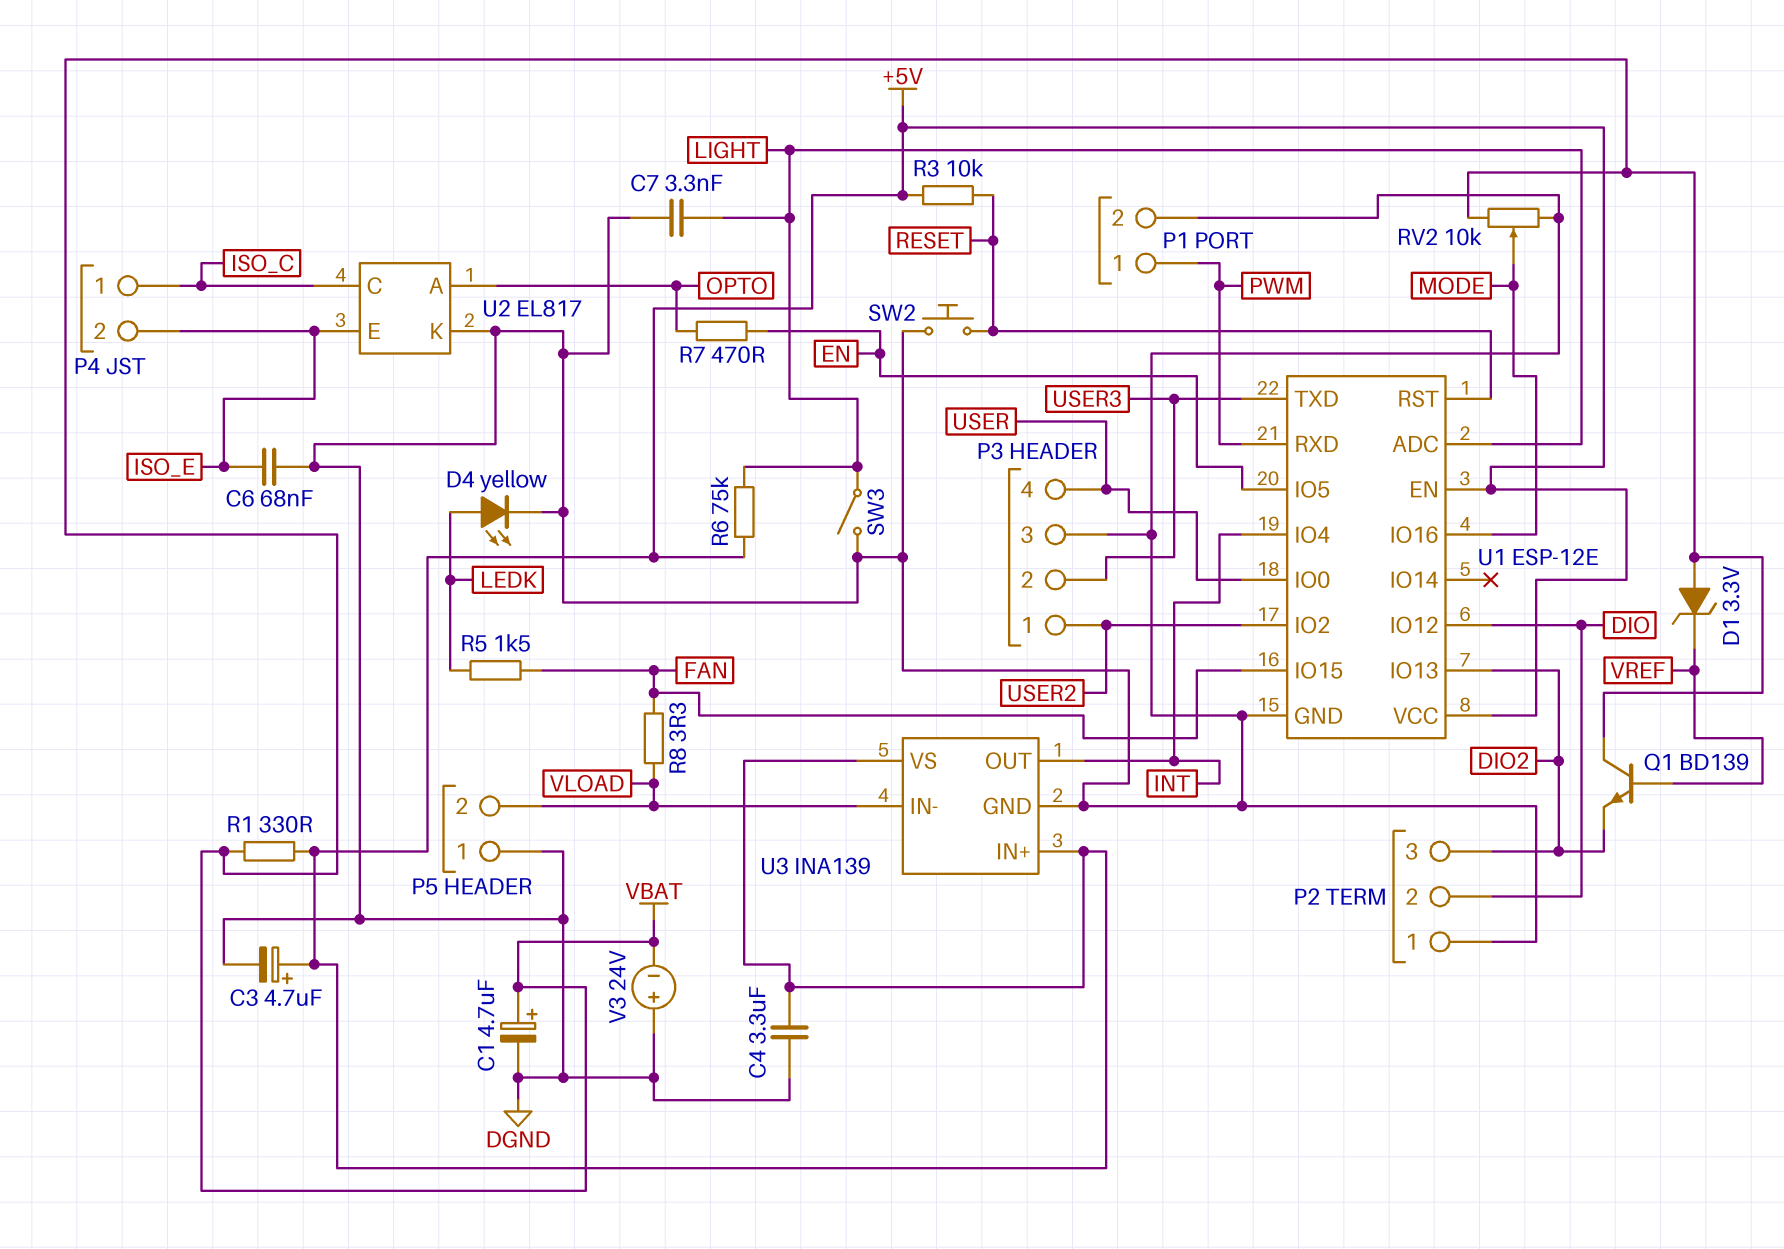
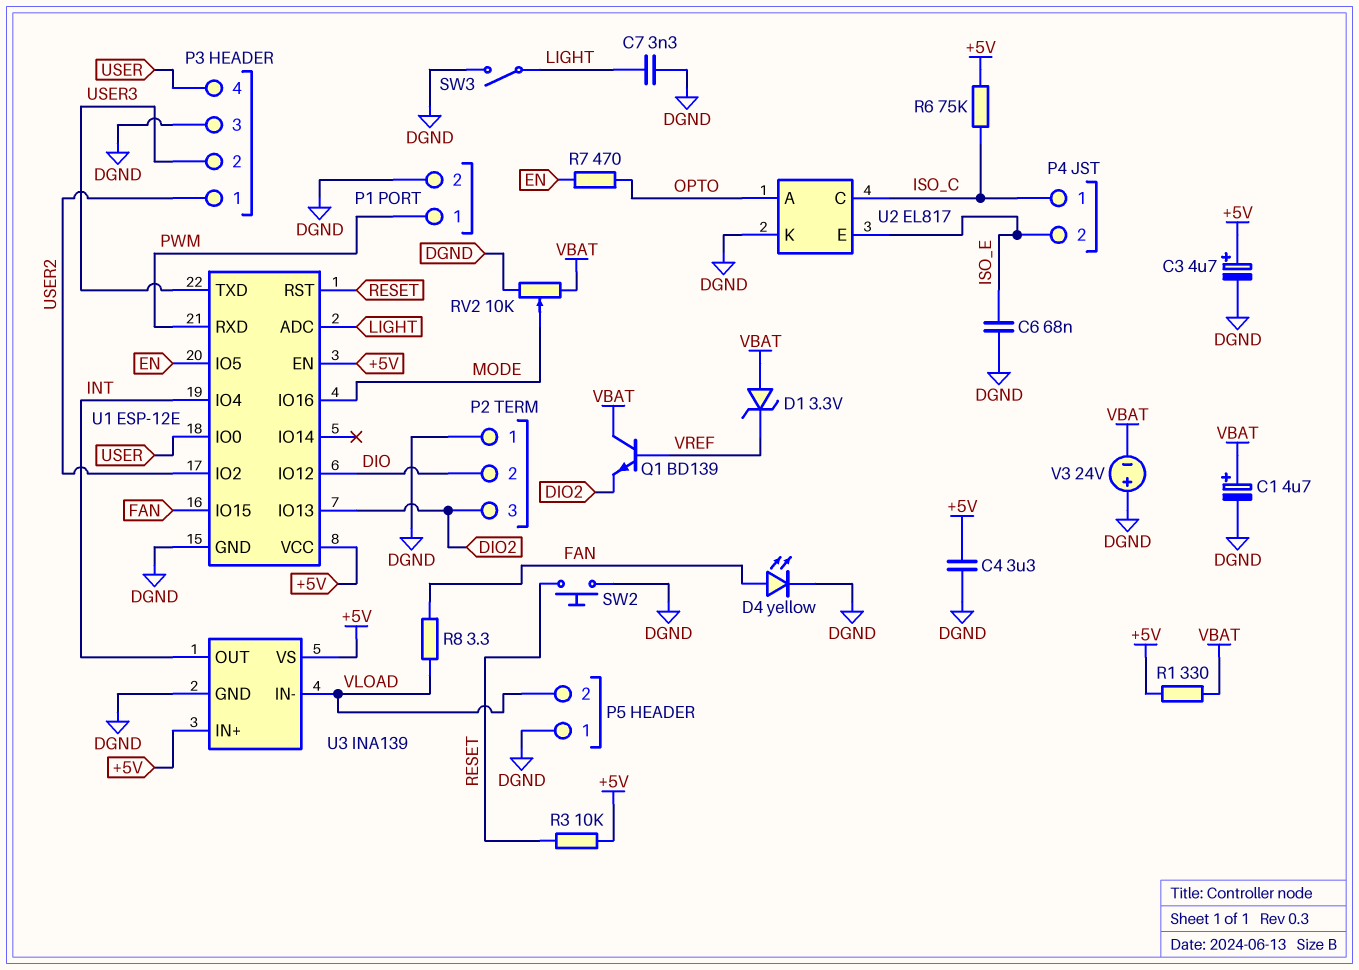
D4: LED yellow (A LEDK, K DGND) -> LED yellow (A FAN, K DGND)
R5: 1.5k (FAN, LEDK) -> none
R6: 75k (+5V, LIGHT) -> 75k (+5V, ISO_C)

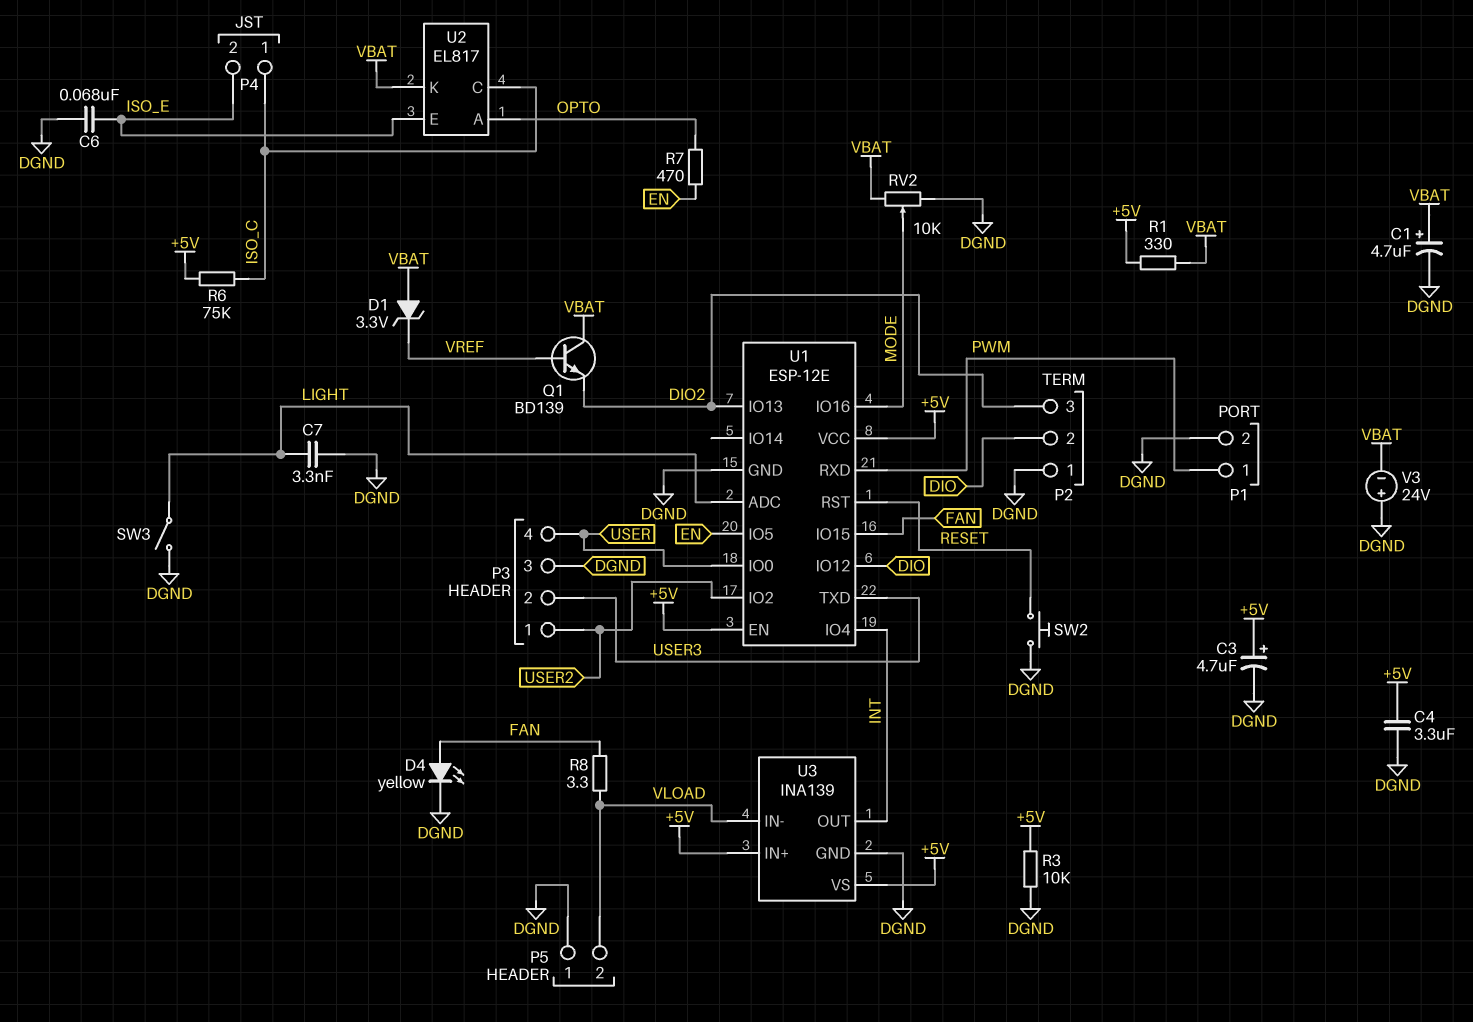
R3: 10k (+5V, RESET) -> 10k (+5V, DGND)
U2 pin K: DGND -> VBAT

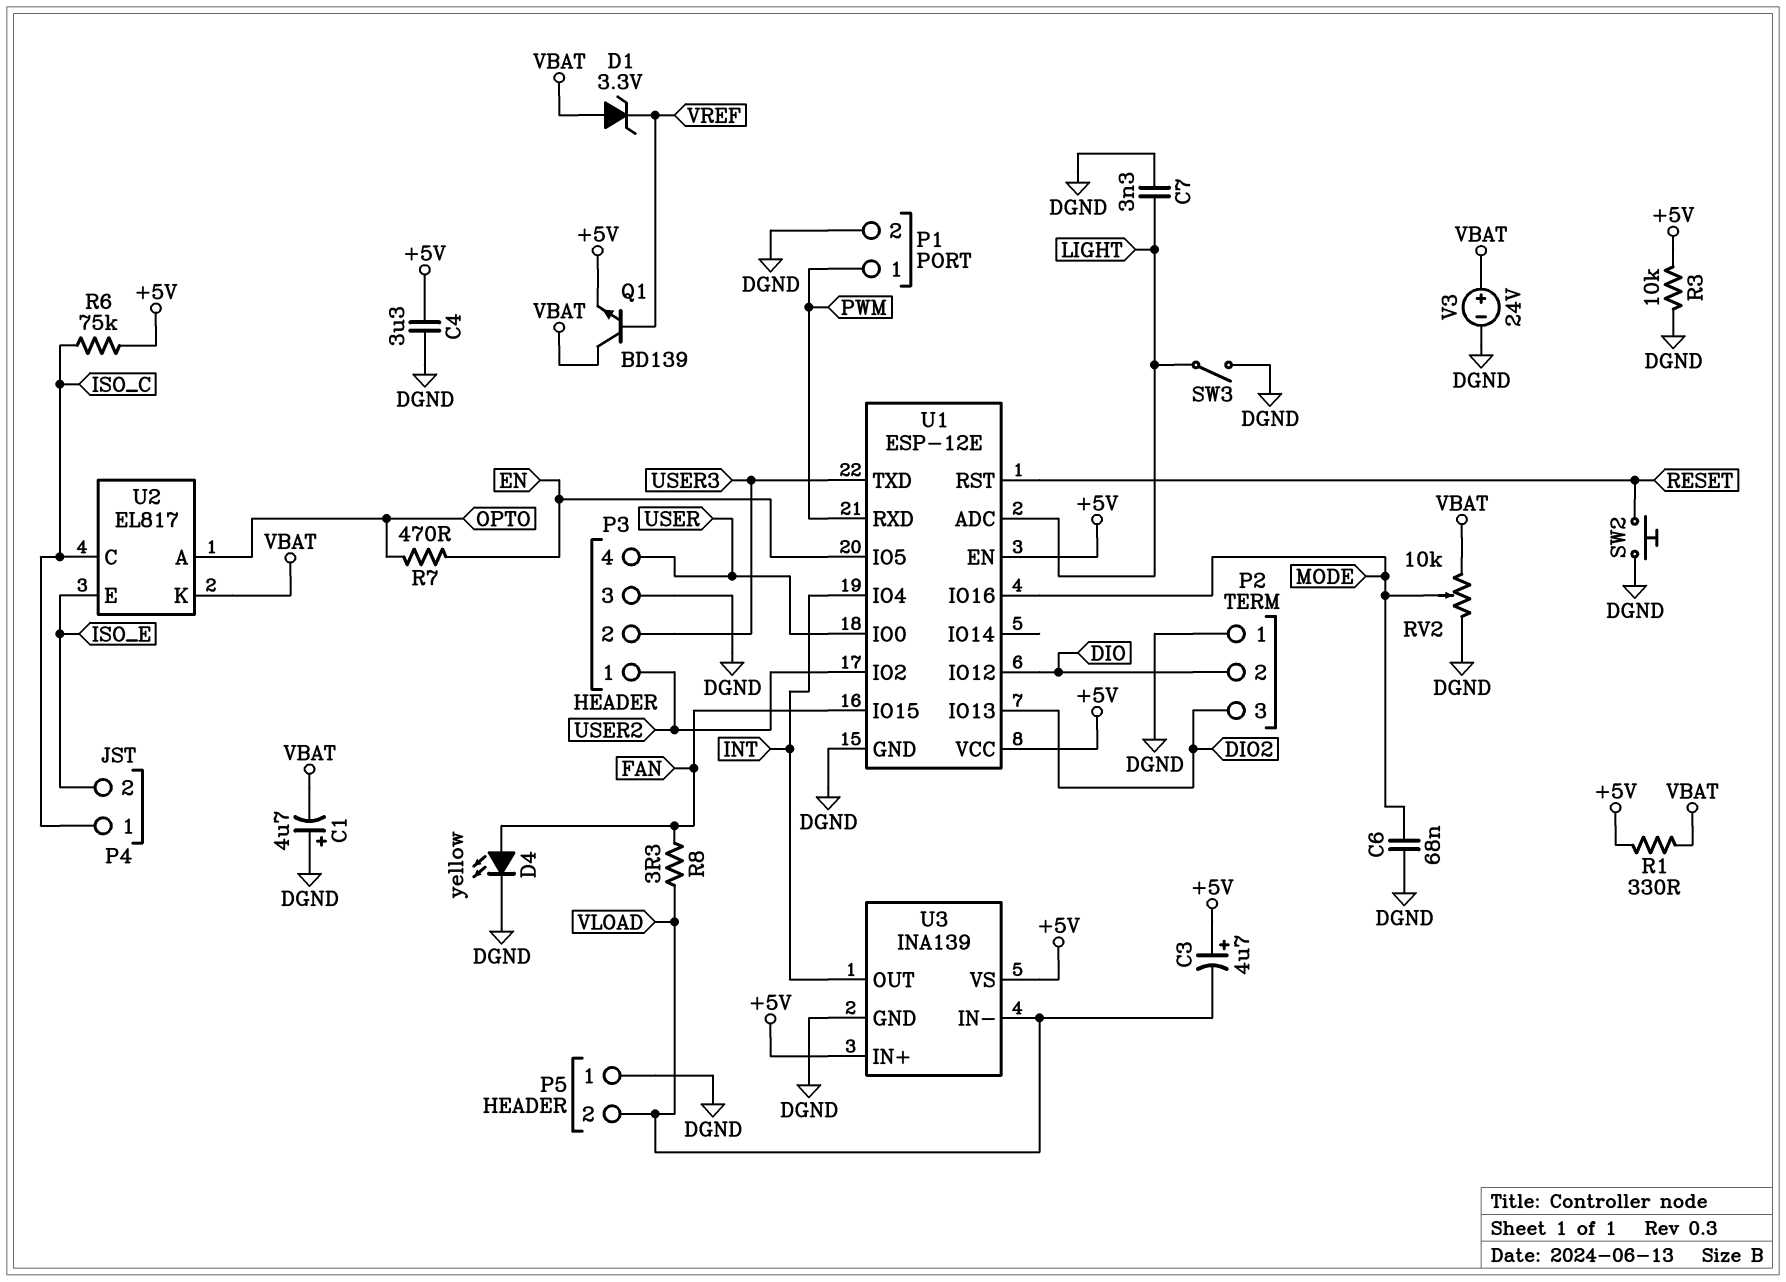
C1: 4.7uF (plus VBAT, minus DGND) -> 4.7uF (plus DGND, minus VBAT)
C3: 4.7uF (plus +5V, minus DGND) -> 4.7uF (plus +5V, minus VLOAD)
C6: 68nF (DGND, ISO_E) -> 68nF (DGND, MODE)
Q1: NPN BD139 (B VREF, C VBAT, E DIO2) -> NPN BD139 (B VREF, C VBAT, E +5V)
V3: 24V (plus DGND, minus VBAT) -> 24V (plus VBAT, minus DGND)

